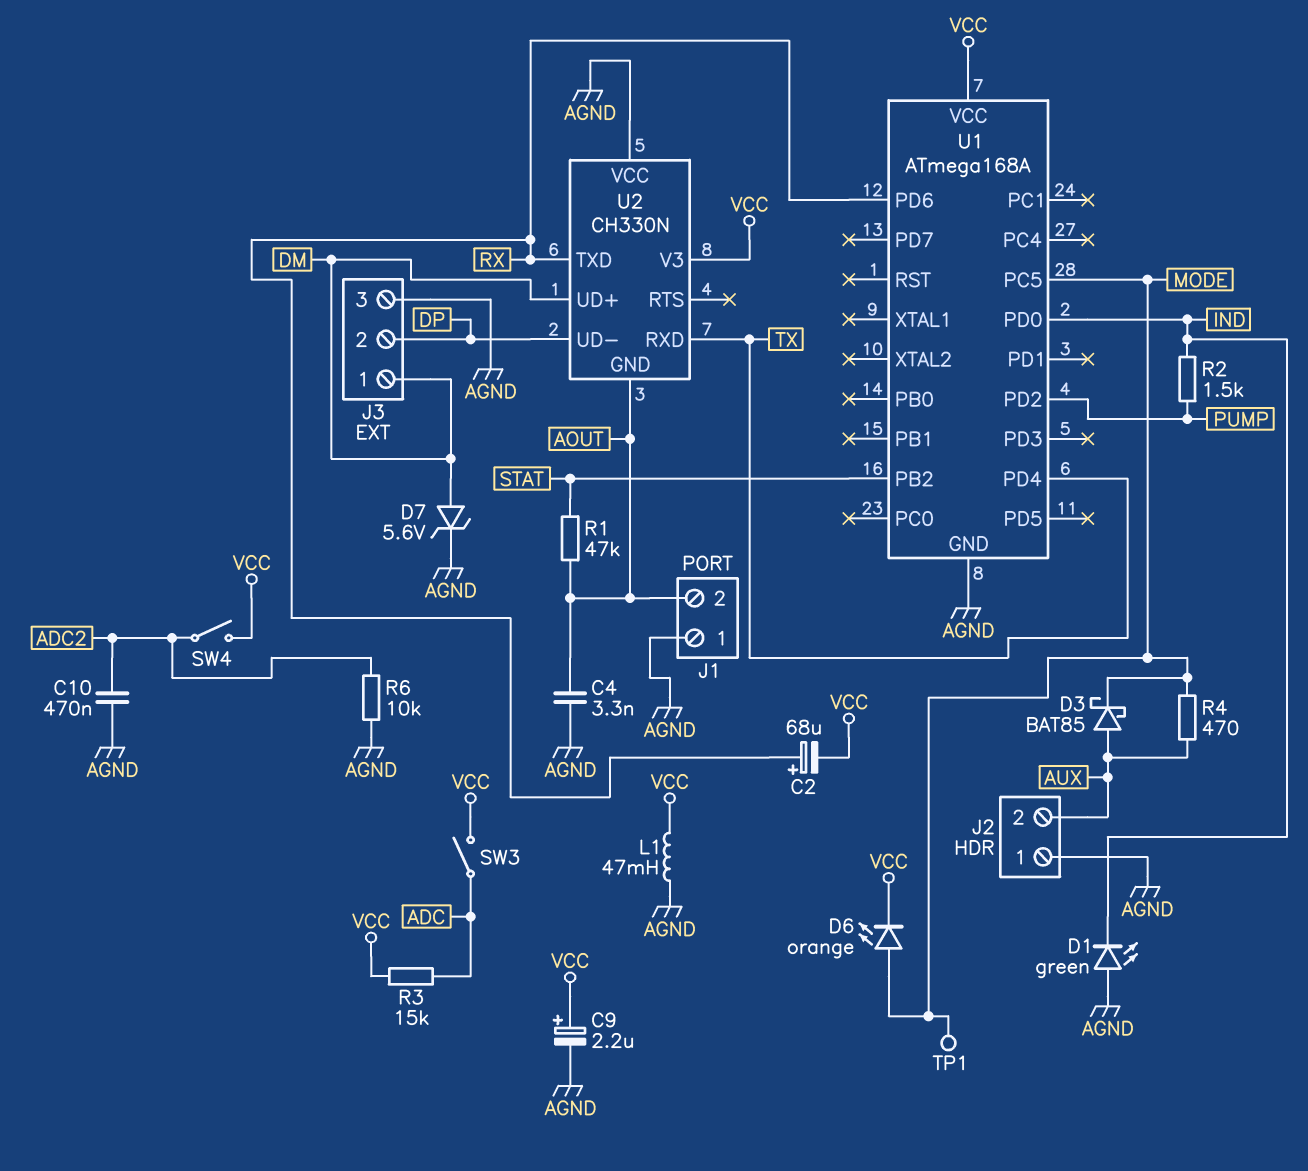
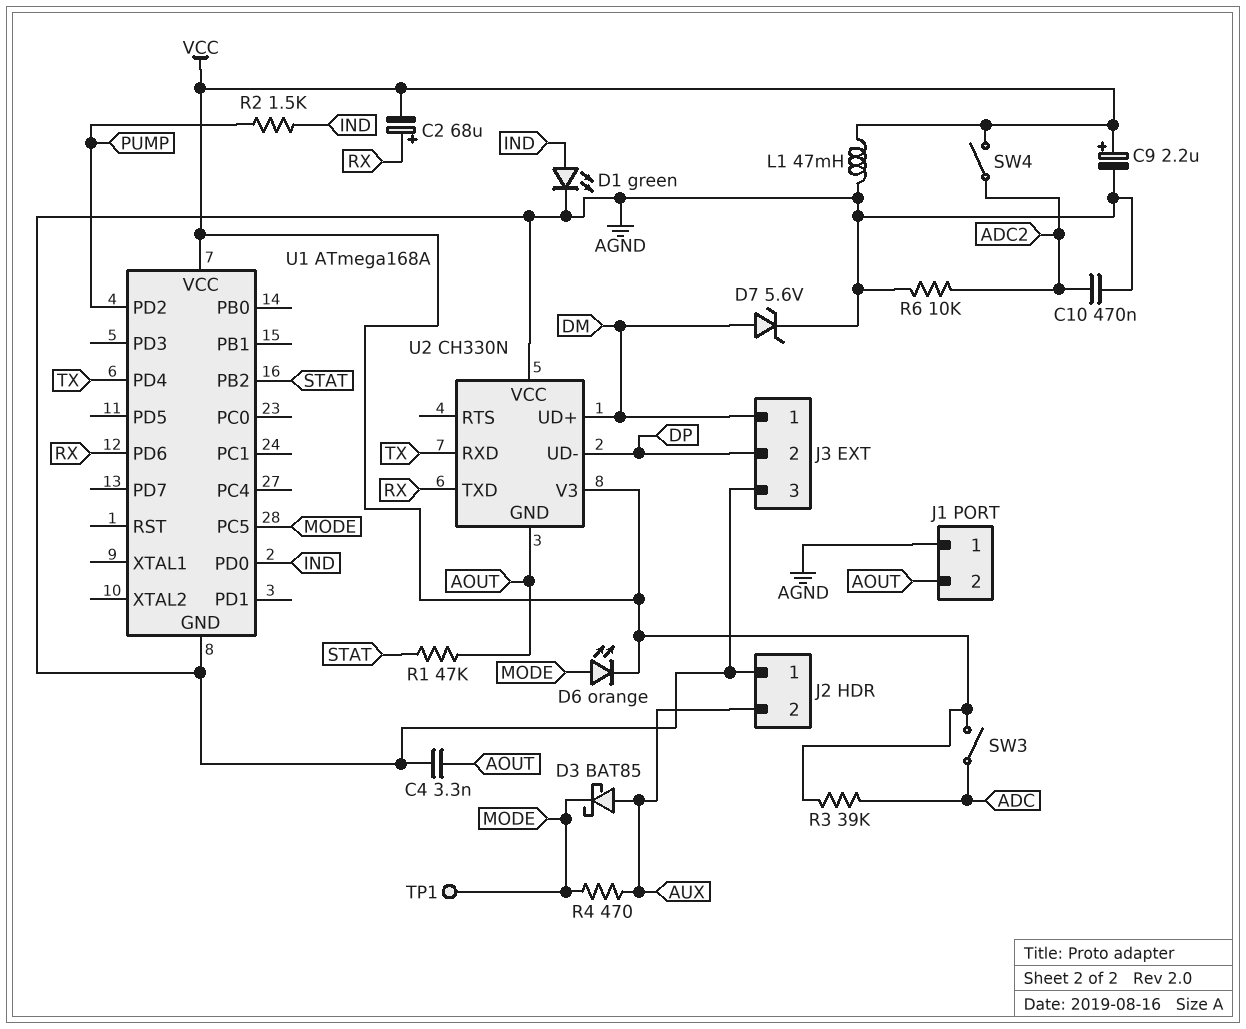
D1: LED green (A AGND, K IND) -> LED green (A IND, K AGND)
R3: 15k (ADC, VCC) -> 39k (ADC, VCC)

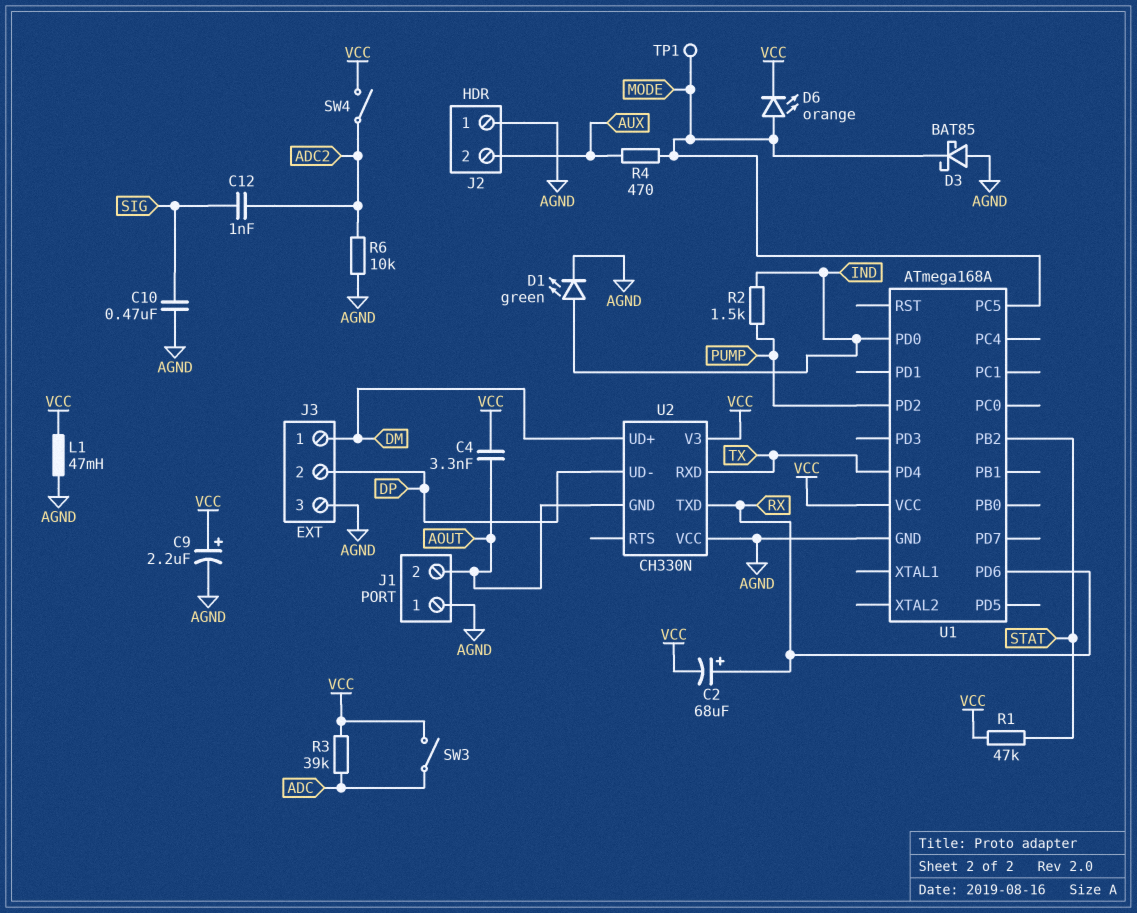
C4: 3.3nF (AGND, AOUT) -> 3.3nF (AOUT, VCC)
C10: 470nF (ADC2, AGND) -> 470nF (AGND, SIG)
C12: none -> 1nF (ADC2, SIG)
D3: schottky BAT85 (A AUX, K MODE) -> schottky BAT85 (A AGND, K MODE)
D7: zener 5.6V (A DM, K AGND) -> none
R1: 47k (AOUT, STAT) -> 47k (STAT, VCC)

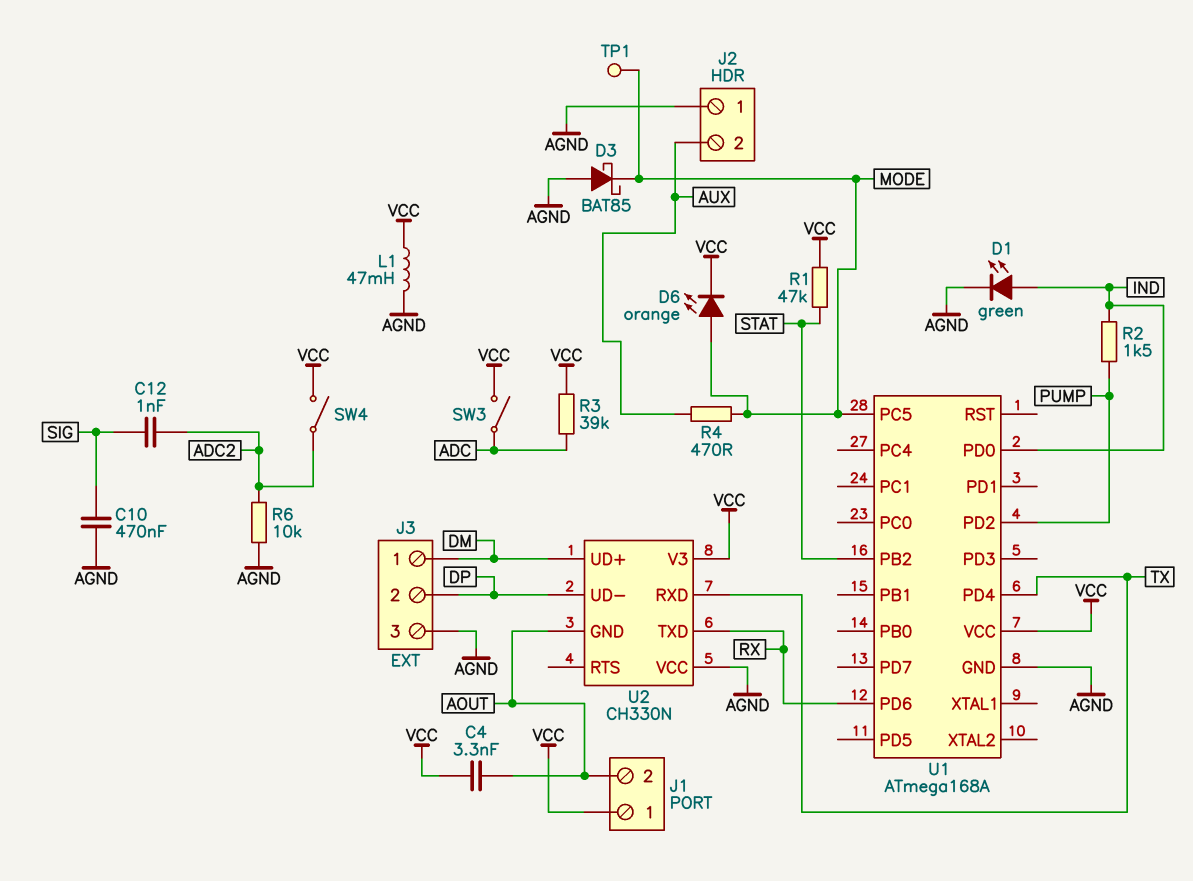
C2: 68uF (plus RX, minus VCC) -> none
C9: 2.2uF (plus VCC, minus AGND) -> none
J1 pin 1: AGND -> VCC

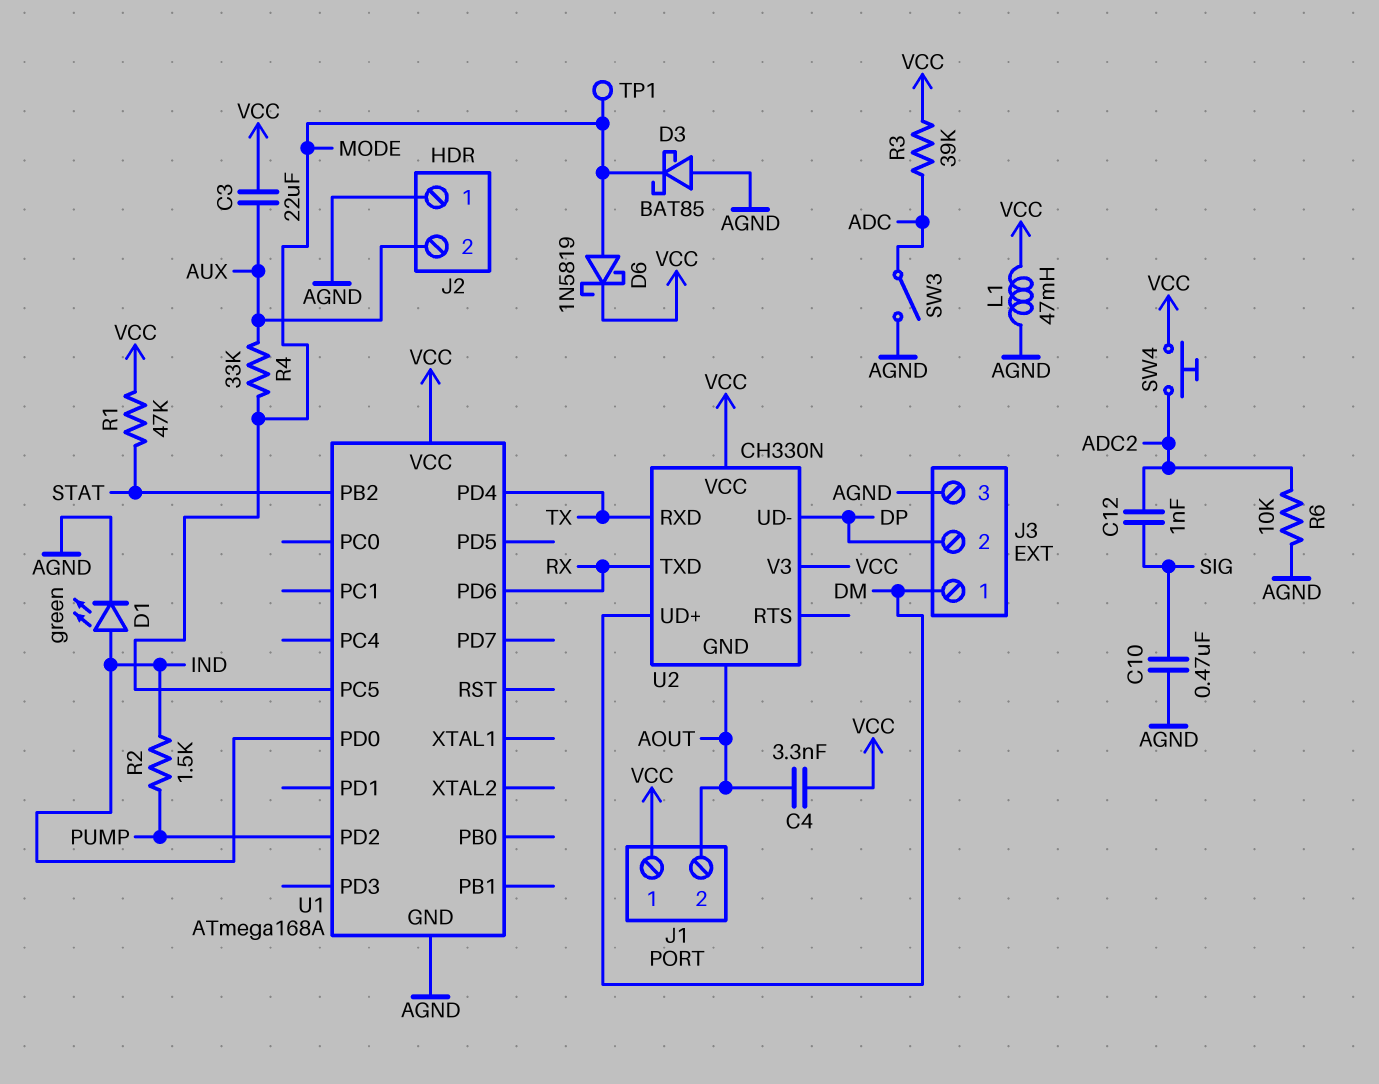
C3: none -> 22uF (AUX, VCC)
D6: LED orange (A MODE, K VCC) -> schottky 1N5819 (A MODE, K VCC)
R4: 470 (AUX, MODE) -> 33k (AUX, MODE)
SW3: switch (ADC, VCC) -> switch (ADC, AGND)
SW4: switch (ADC2, VCC) -> button (ADC2, VCC)
U2 pin VCC: AGND -> VCC

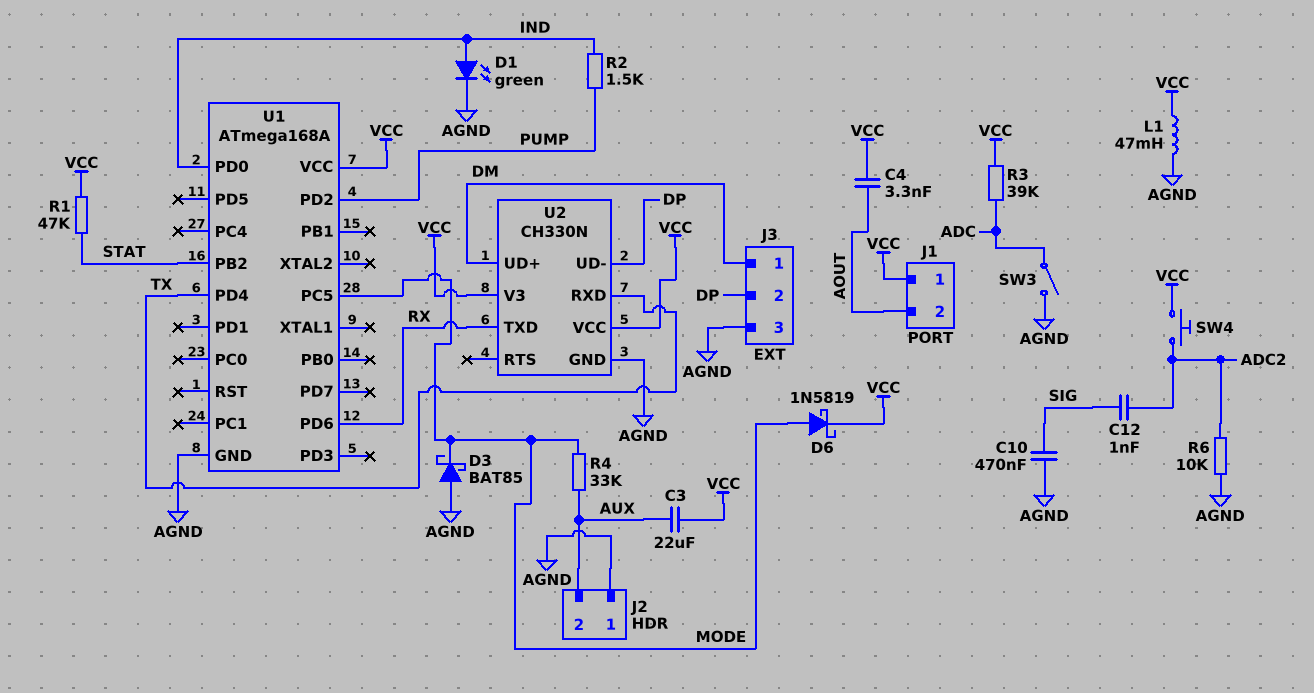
TP1: test point (MODE) -> none
U2 pin GND: AOUT -> AGND

